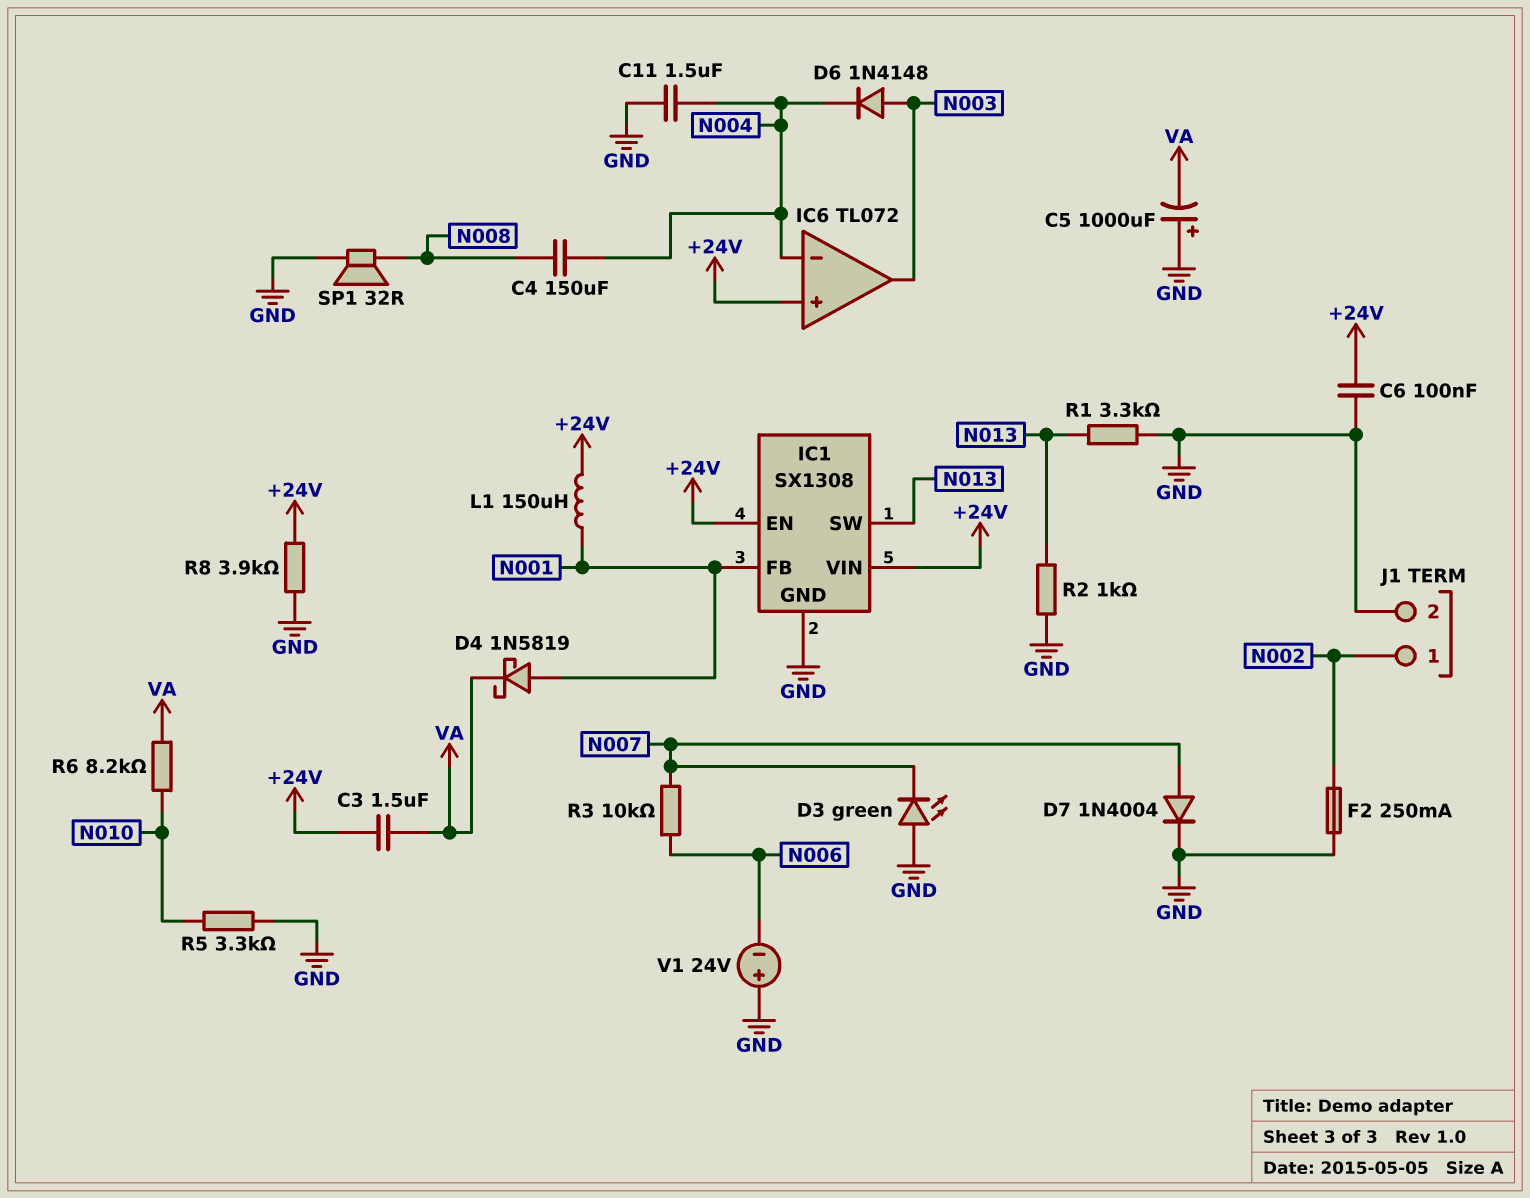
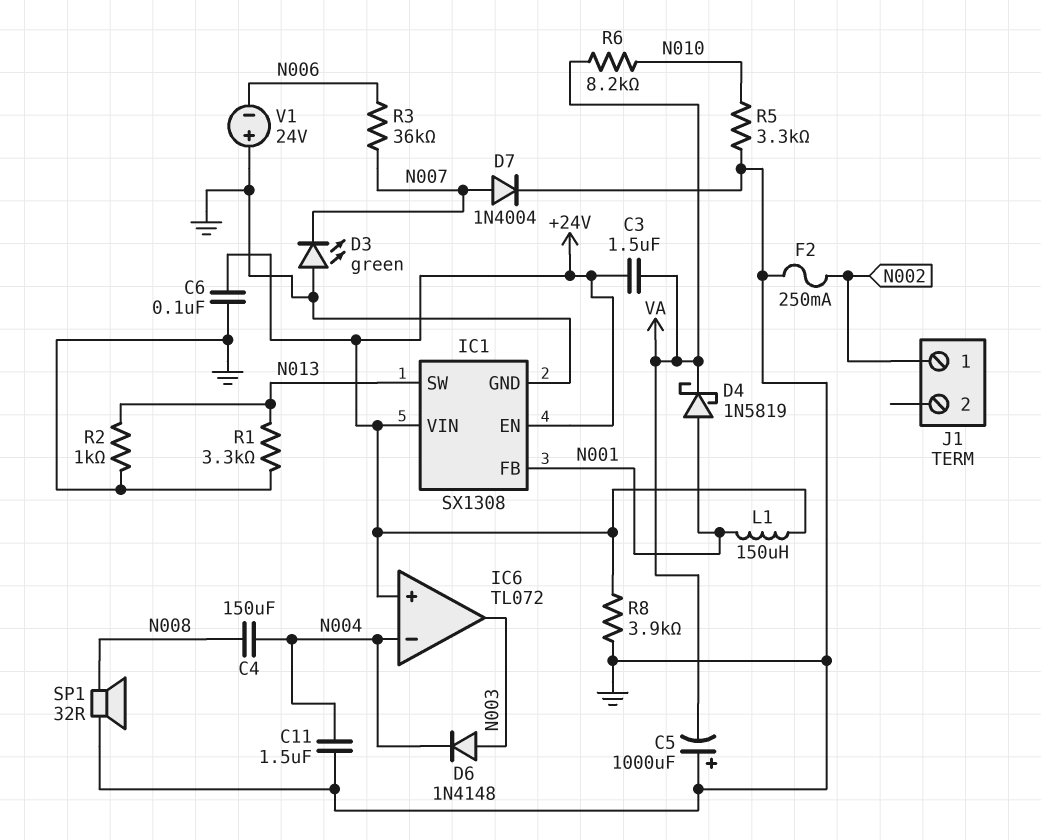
J1 pin 2: GND -> none
R3: 10k (N006, N007) -> 36k (N006, N007)

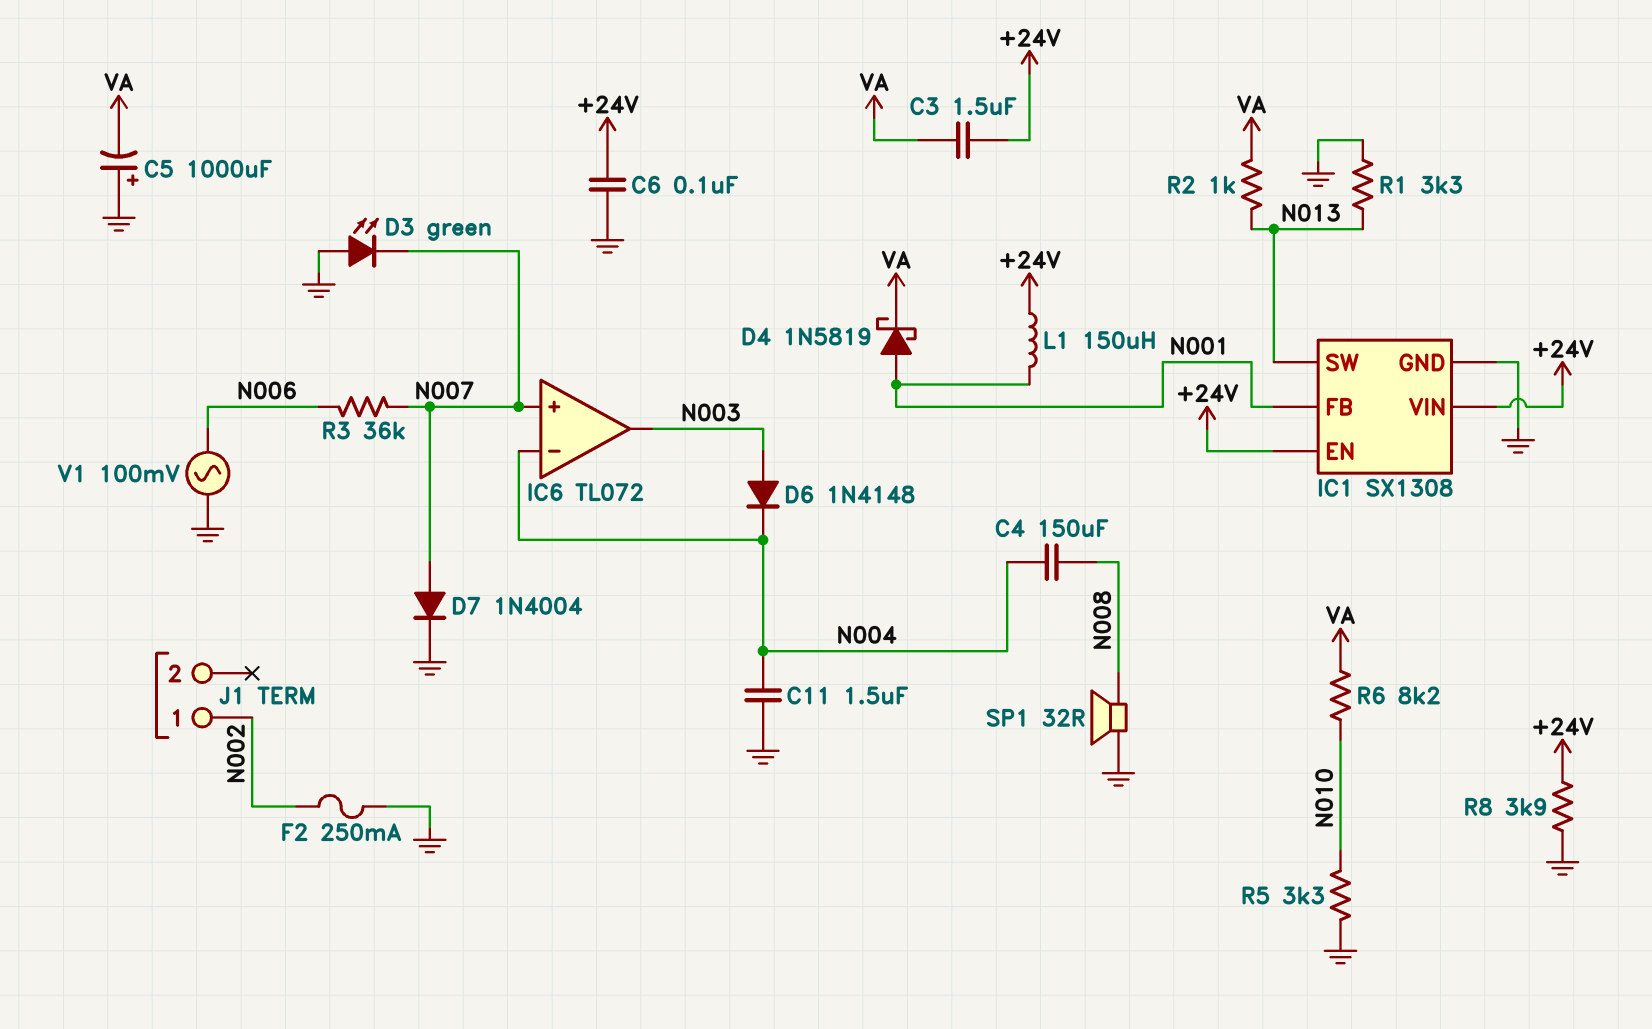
IC6 pin in+: +24V -> N007
R2: 1k (GND, N013) -> 1k (N013, VA)
V1: 24V (plus GND, minus N006) -> AC 100mV (GND, N006)

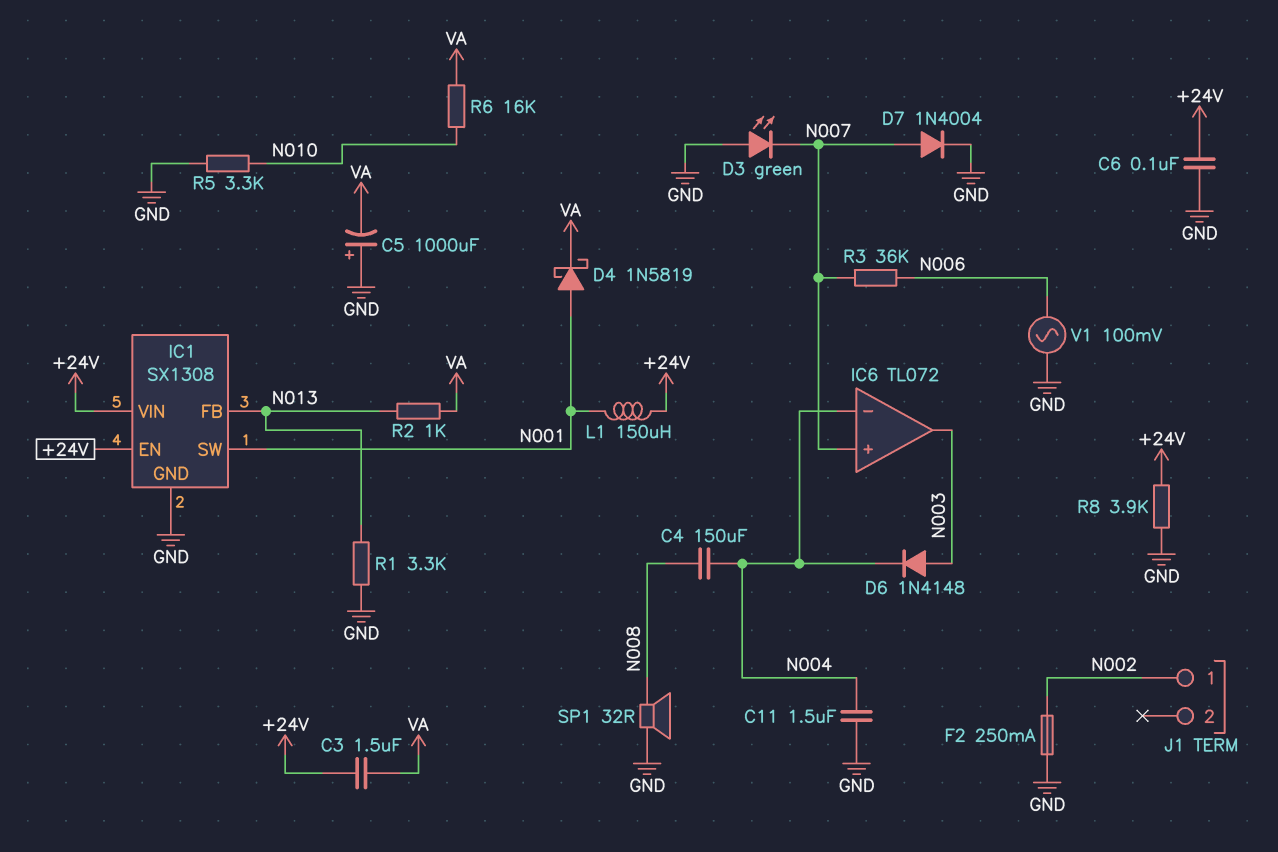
IC1 pin FB: N001 -> N013
IC1 pin SW: N013 -> N001
R6: 8.2k (N010, VA) -> 16k (N010, VA)

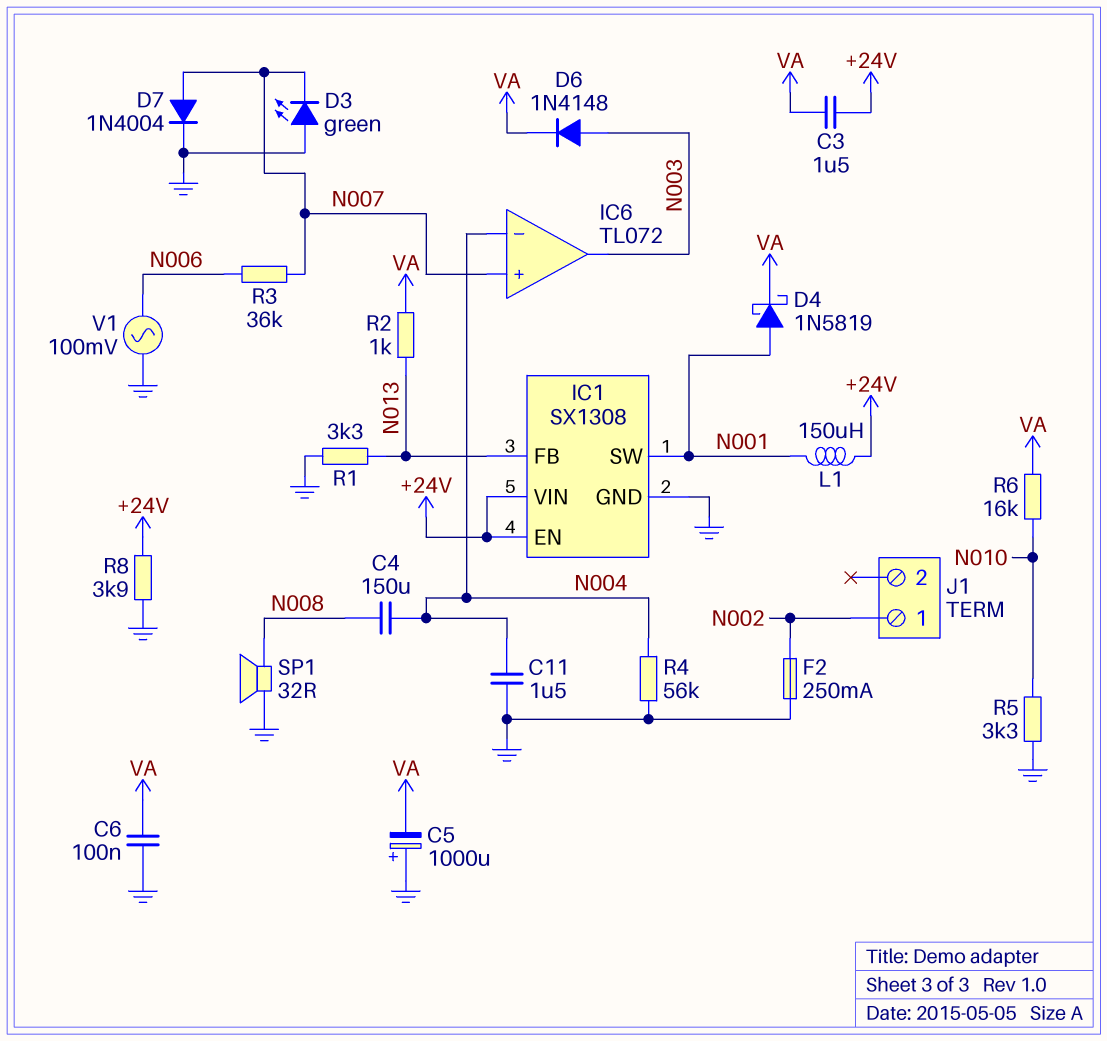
C6: 100nF (+24V, GND) -> 100nF (GND, VA)
D6: diode 1N4148 (A N003, K N004) -> diode 1N4148 (A N003, K VA)
R4: none -> 56k (GND, N004)

